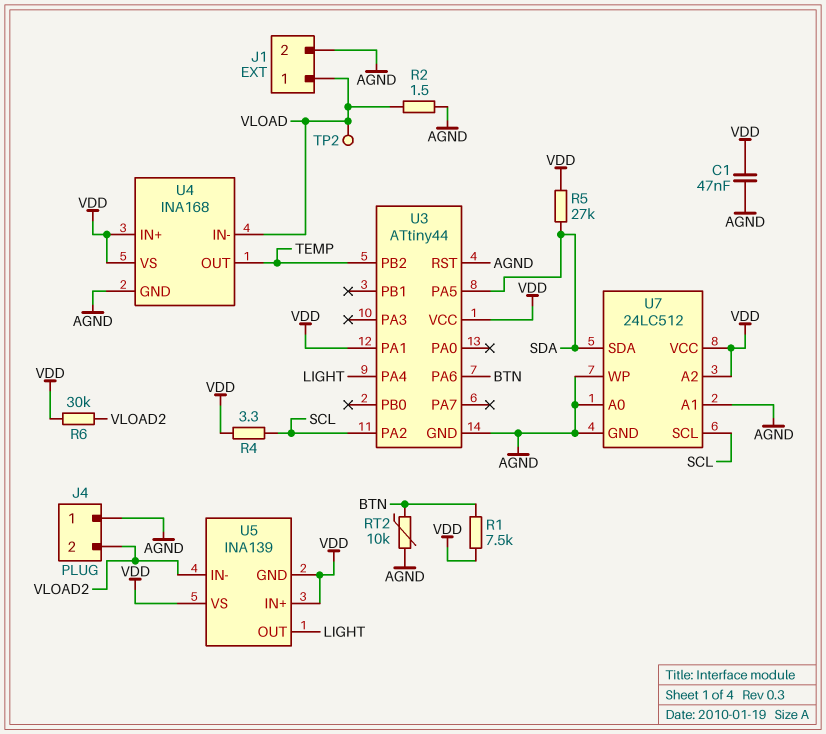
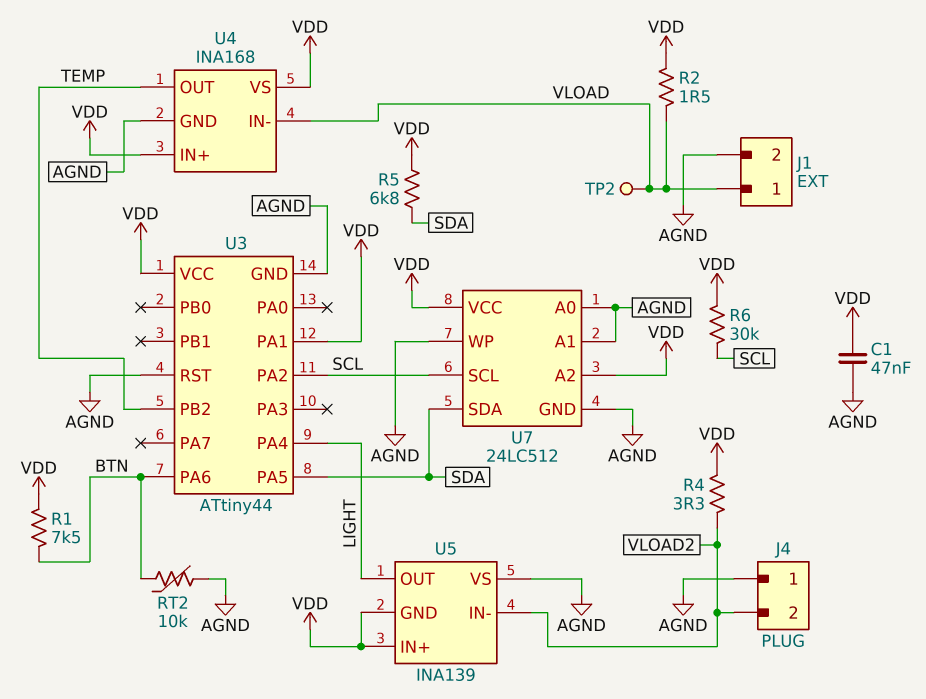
R2: 1.5 (AGND, VLOAD) -> 1.5 (VDD, VLOAD)
R4: 3.3 (SCL, VDD) -> 3.3 (VDD, VLOAD2)
R5: 27k (SDA, VDD) -> 6.8k (SDA, VDD)
R6: 30k (VDD, VLOAD2) -> 30k (SCL, VDD)
U5 pin VS: VDD -> AGND

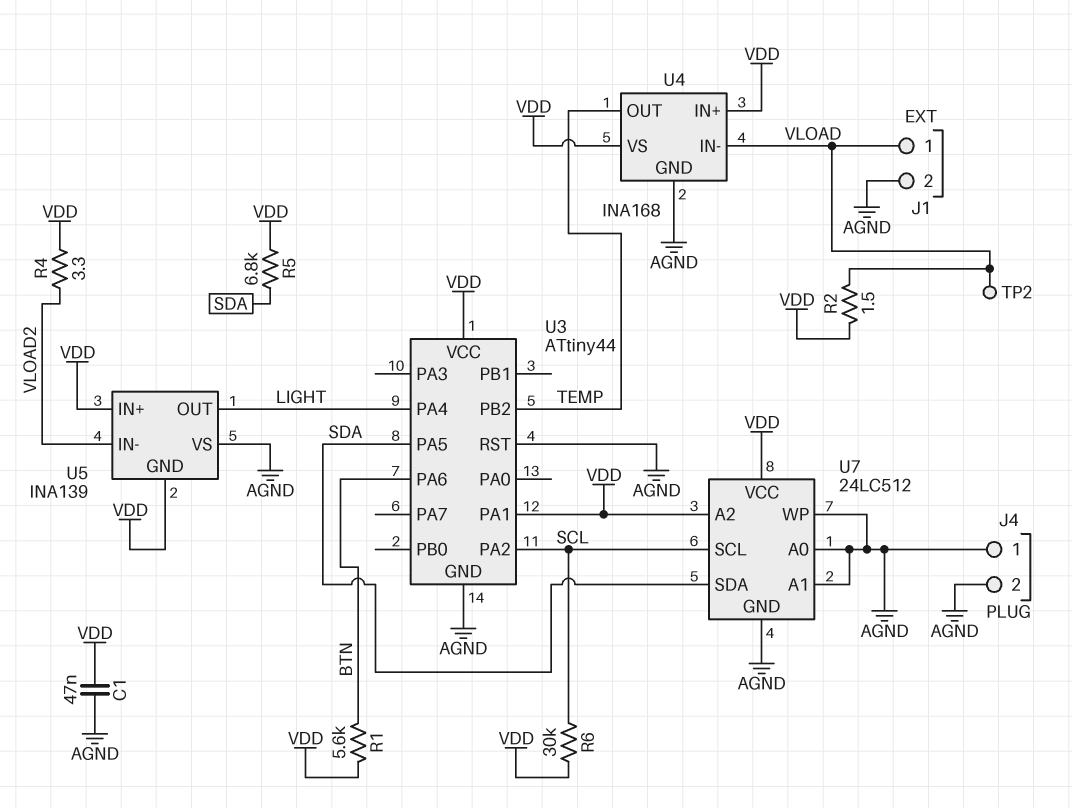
J4 pin 2: VLOAD2 -> AGND
R1: 7.5k (BTN, VDD) -> 5.6k (BTN, VDD)
RT2: 10k (AGND, BTN) -> none

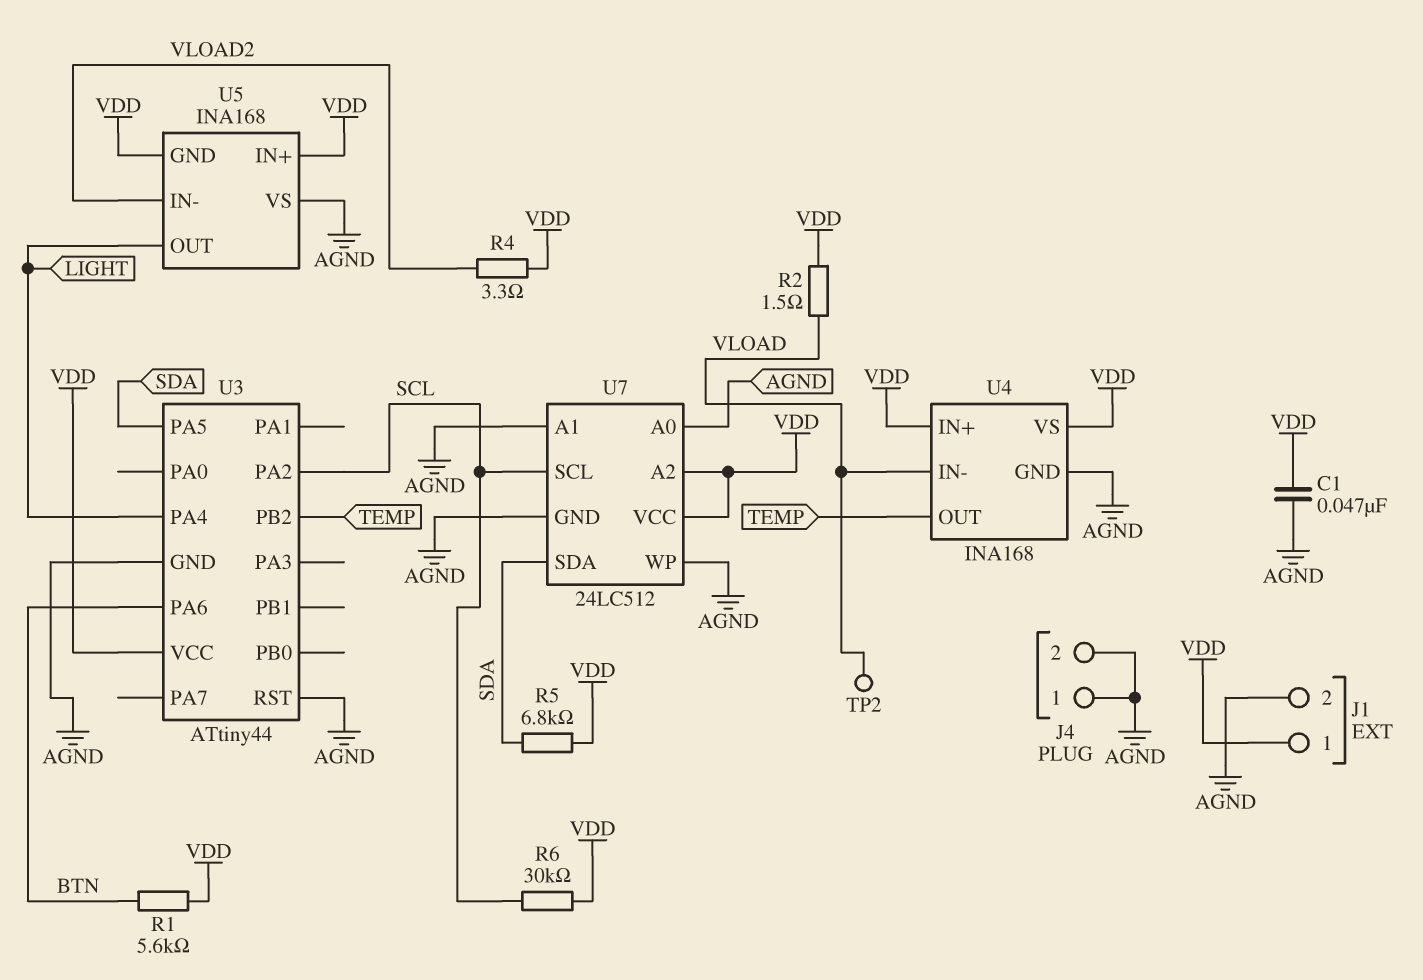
J1 pin 1: VLOAD -> VDD
U3 pin PA1: VDD -> none
U5: INA139 -> INA168

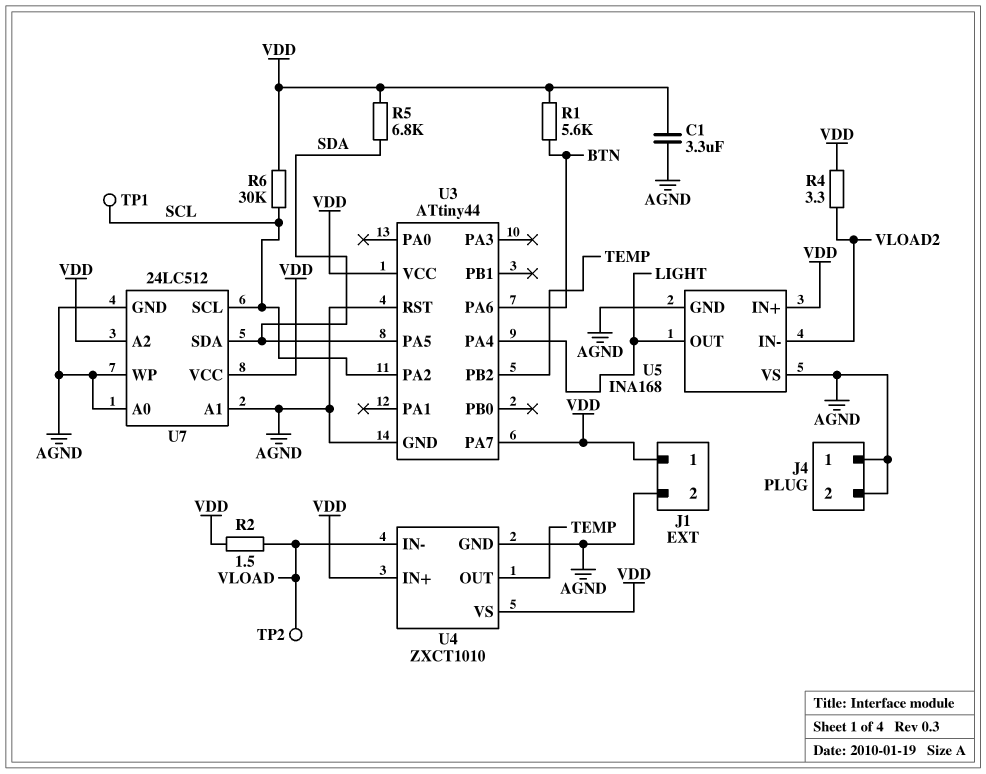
C1: 47nF (AGND, VDD) -> 3.3uF (AGND, VDD)
TP1: none -> test point (SCL)
U3 pin PA7: none -> VDD
U4: INA168 -> ZXCT1010
U5 pin GND: VDD -> AGND

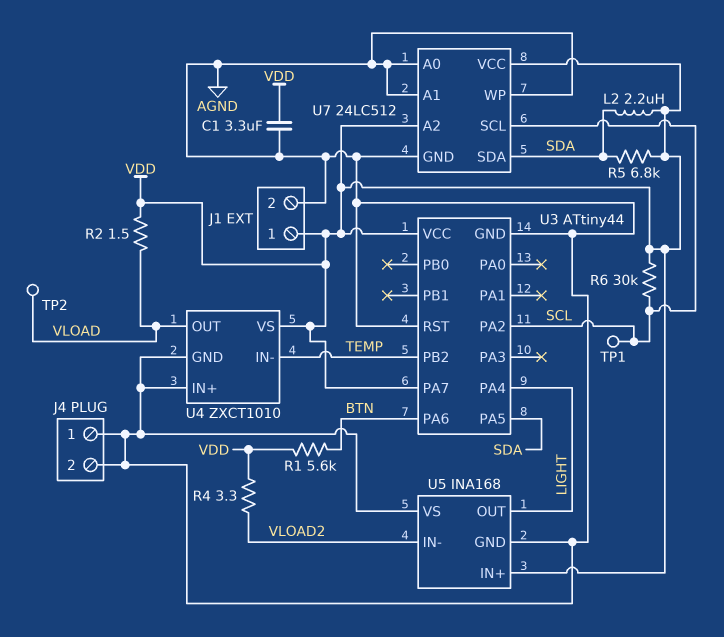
L2: none -> 2.2uH (SDA, VDD)
U4 pin IN+: VDD -> AGND
U4 pin IN-: VLOAD -> TEMP
U4 pin OUT: TEMP -> VLOAD

